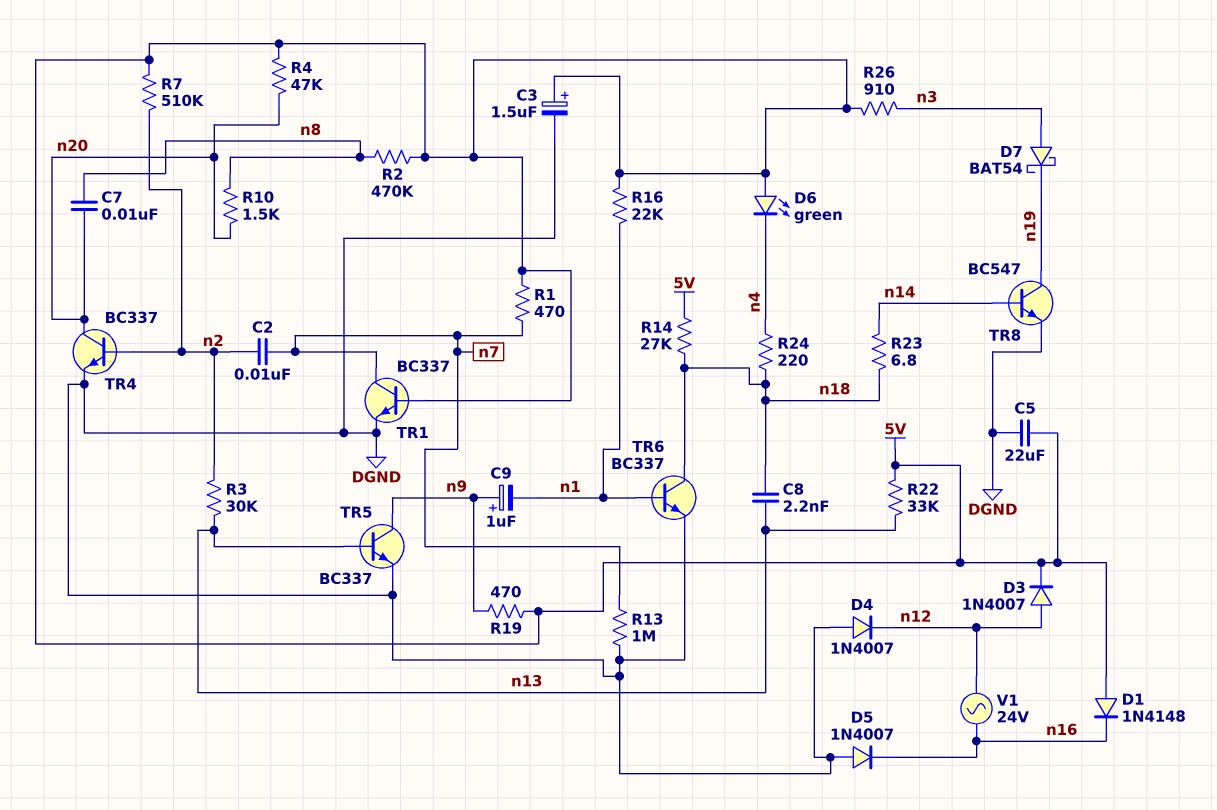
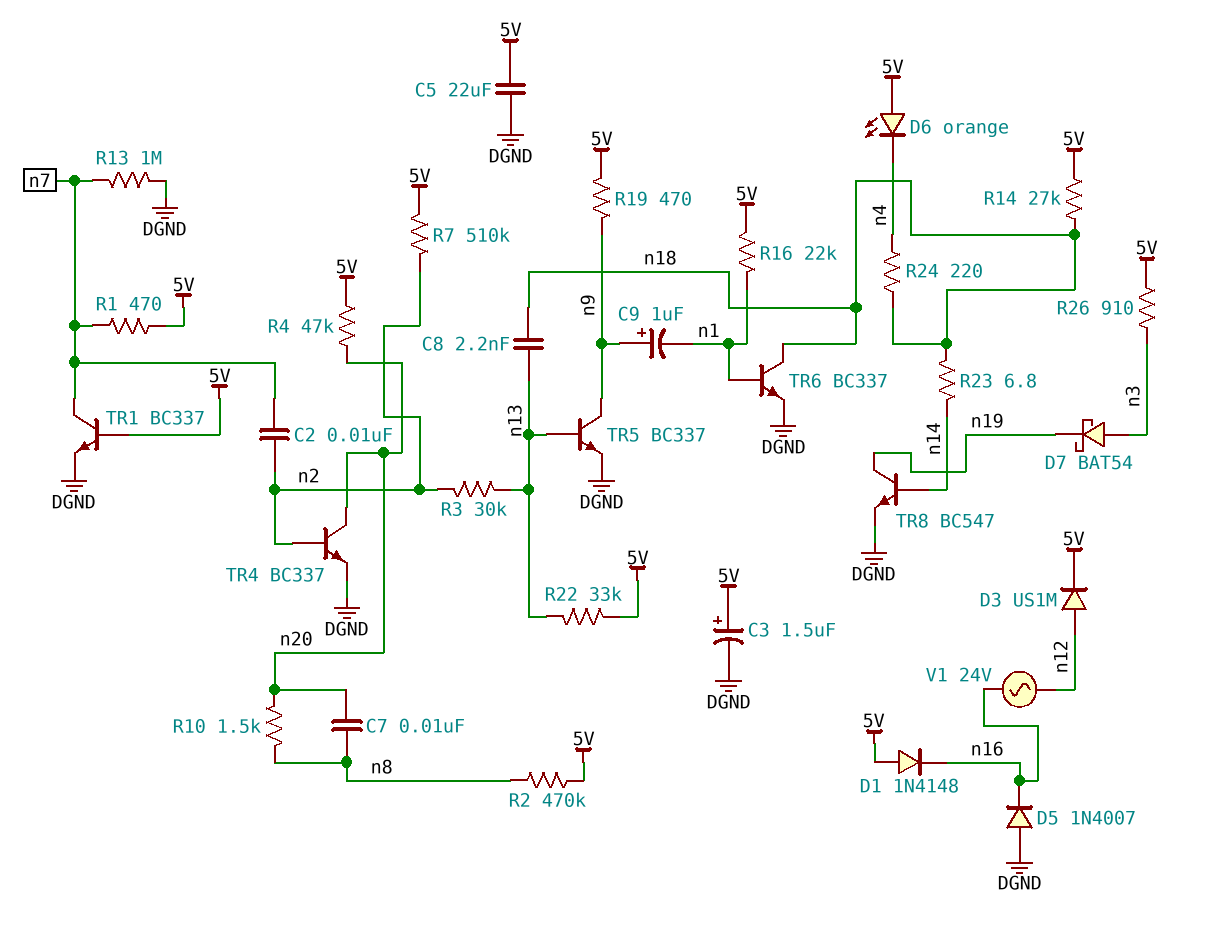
D3: diode 1N4007 (A n12, K 5V) -> diode US1M (A n12, K 5V)
D4: diode 1N4007 (A DGND, K n12) -> none
D6: LED green (A 5V, K n4) -> LED orange (A 5V, K n4)

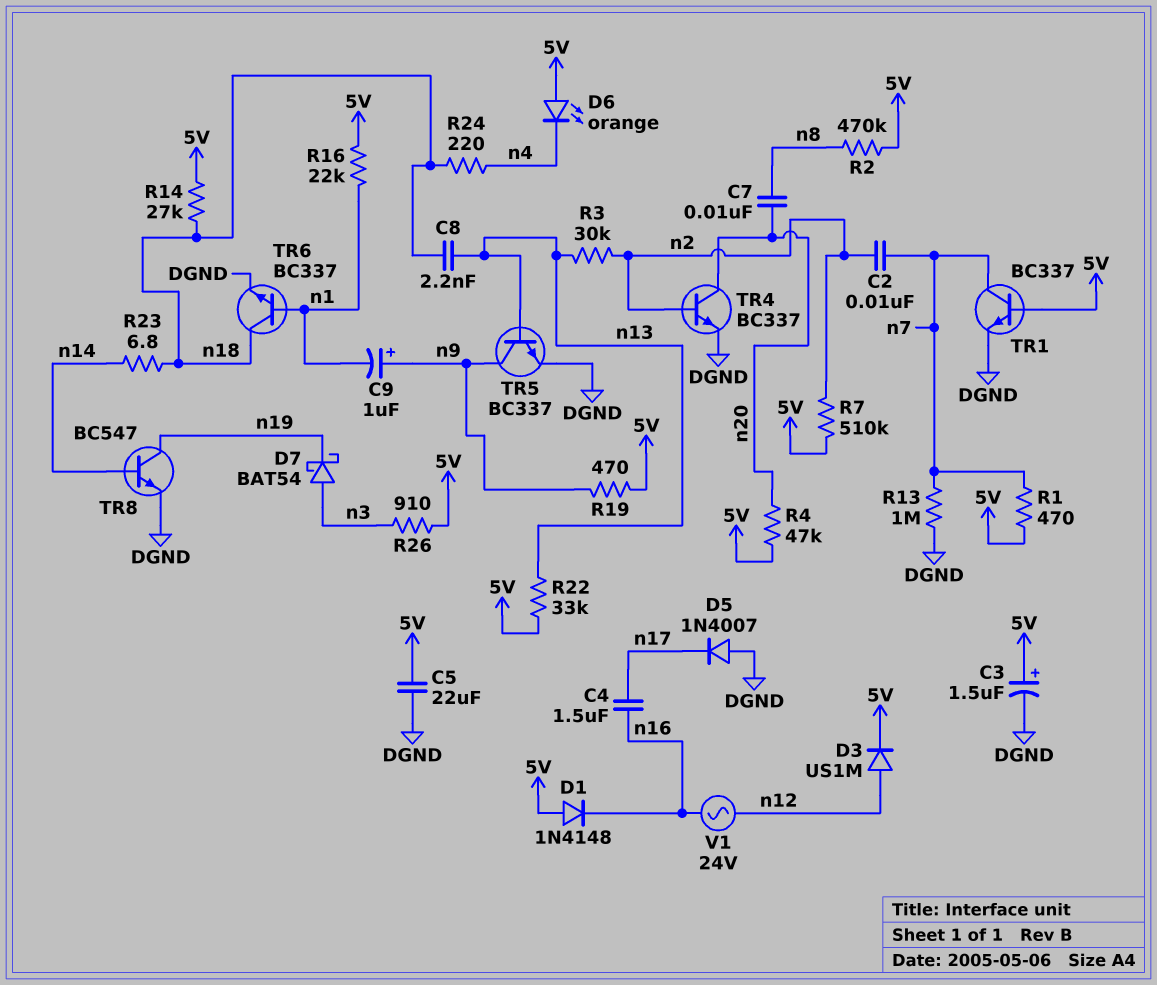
C4: none -> 1.5uF (n16, n17)
D5: diode 1N4007 (A DGND, K n16) -> diode 1N4007 (A DGND, K n17)
R10: 1.5k (n8, n20) -> none

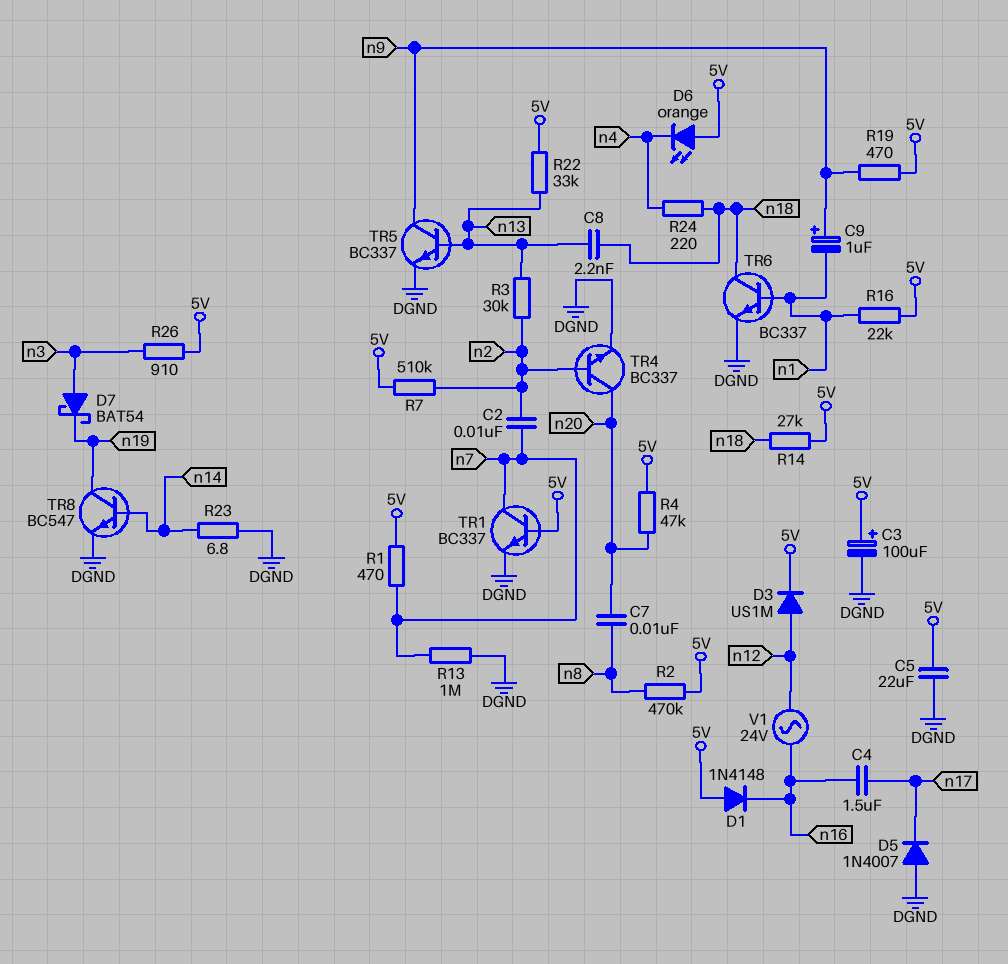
C3: 1.5uF (plus 5V, minus DGND) -> 100uF (plus 5V, minus DGND)
R23: 6.8 (n14, n18) -> 6.8 (DGND, n14)

